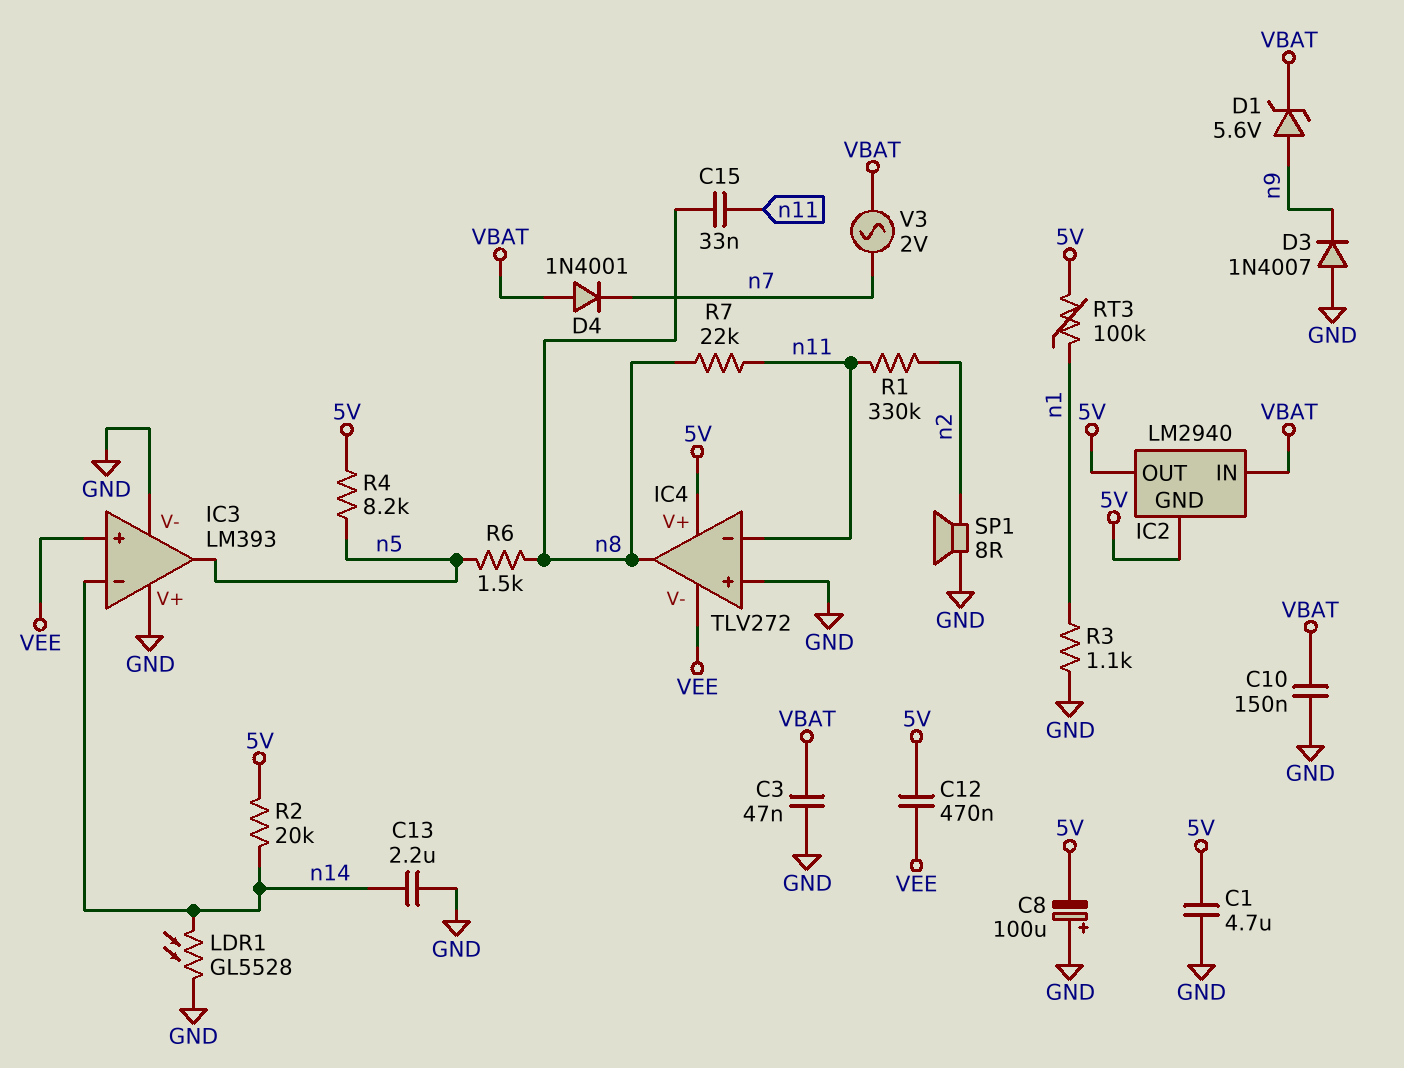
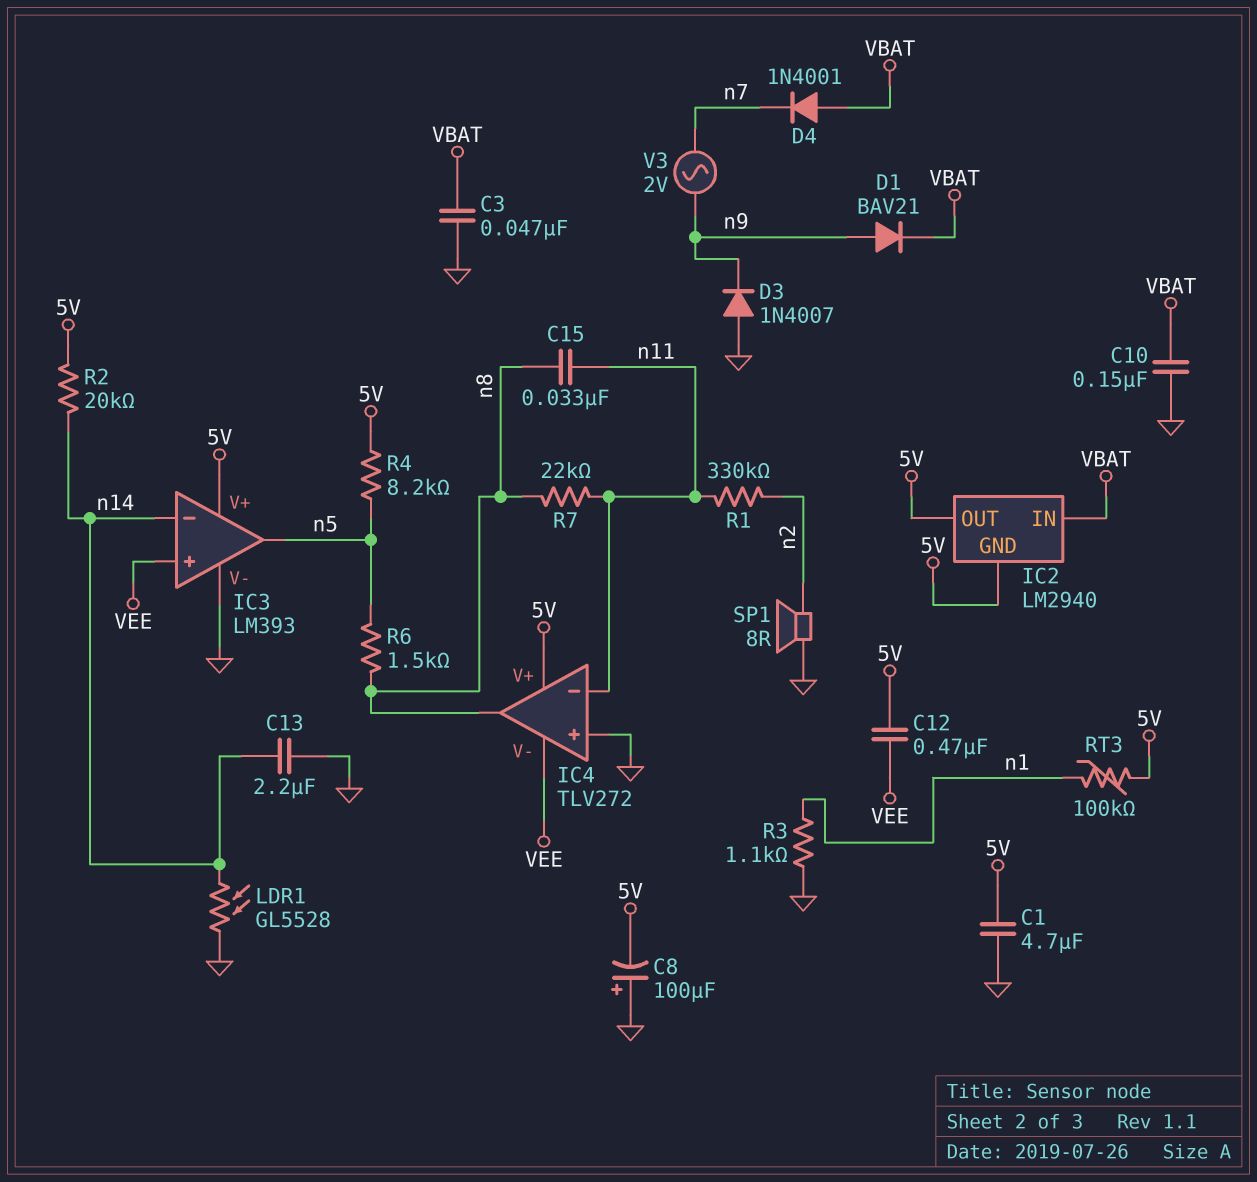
D1: zener 5.6V (A n9, K VBAT) -> diode BAV21 (A n9, K VBAT)
IC3 pin V+: GND -> 5V
V3: AC 2V (VBAT, n7) -> AC 2V (n7, n9)

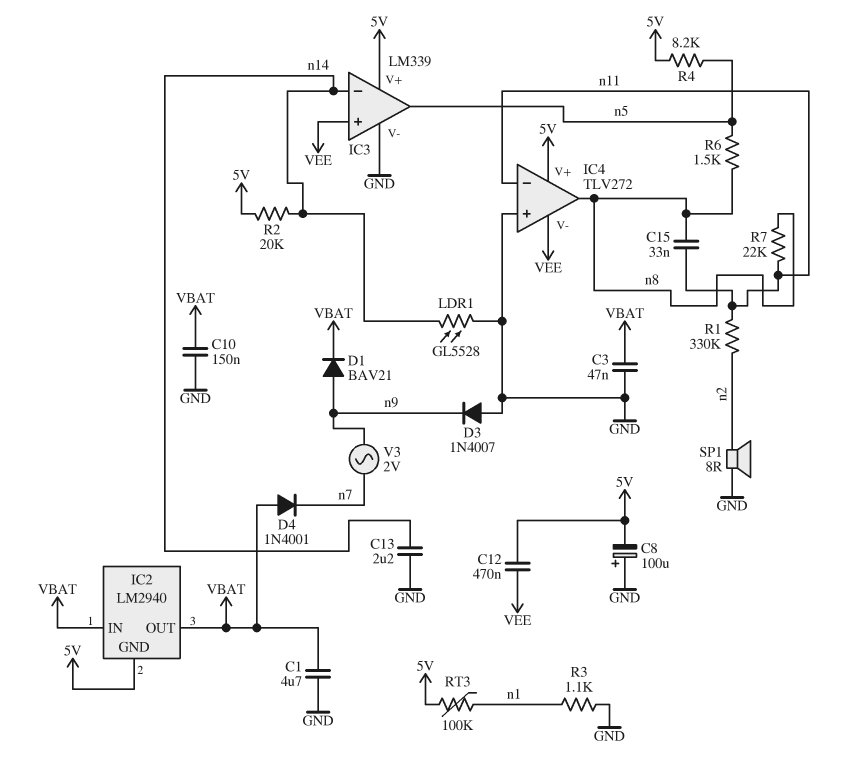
C1: 4.7uF (5V, GND) -> 4.7uF (GND, VBAT)
IC2 pin OUT: 5V -> VBAT
IC3: LM393 -> LM339

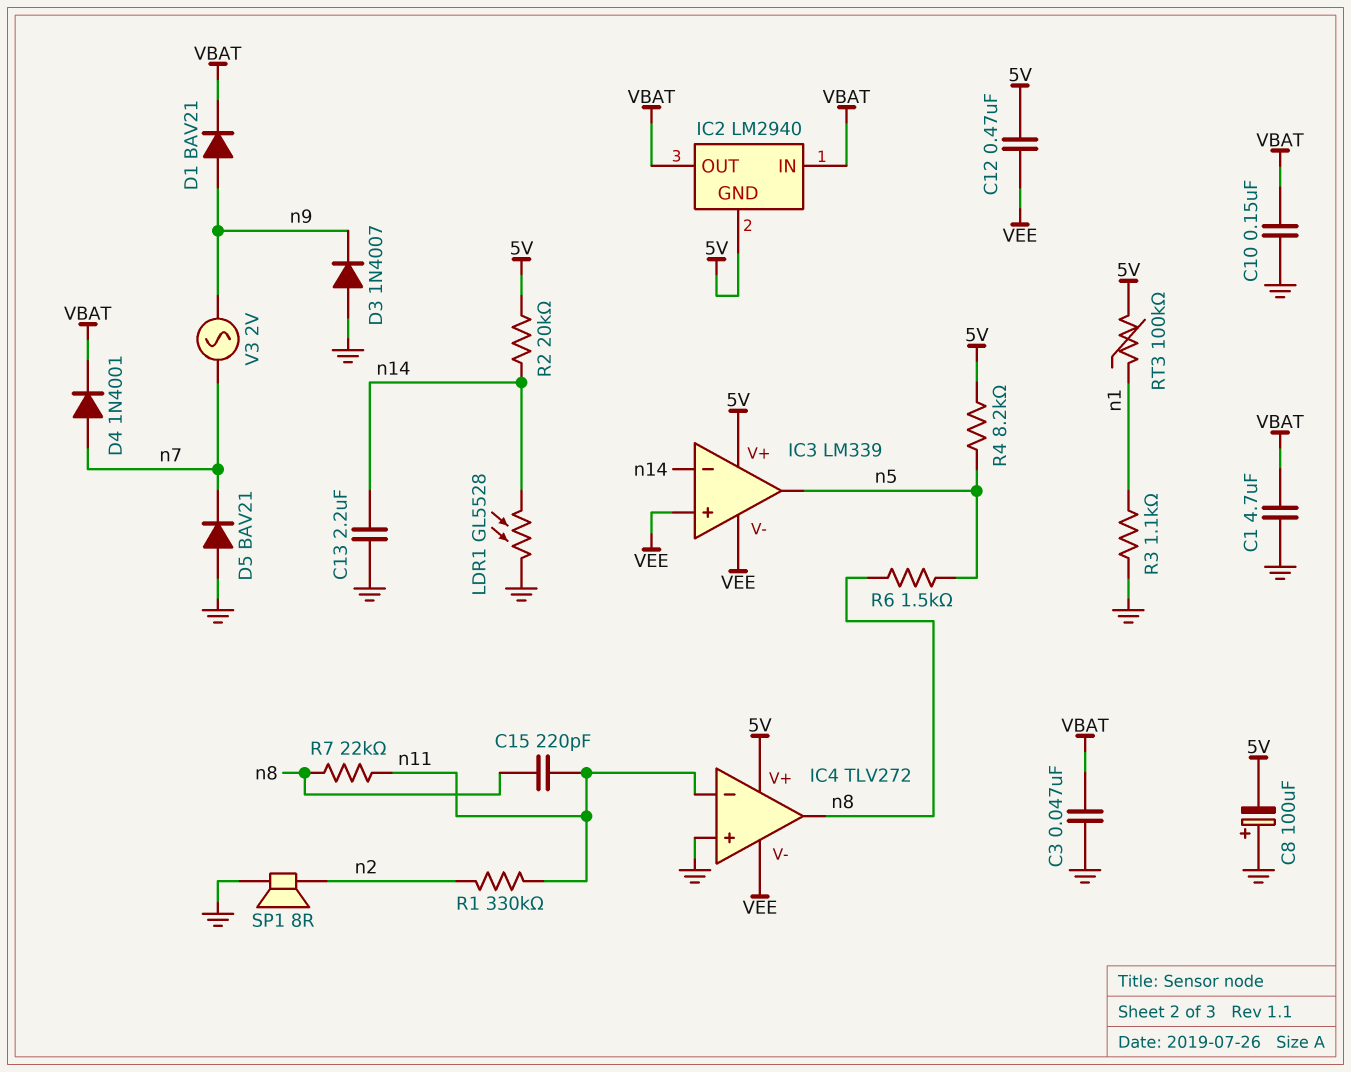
C15: 33nF (n8, n11) -> 220pF (n8, n11)
D4: diode 1N4001 (A VBAT, K n7) -> diode 1N4001 (A n7, K VBAT)
D5: none -> diode BAV21 (A GND, K n7)
IC3 pin V-: GND -> VEE

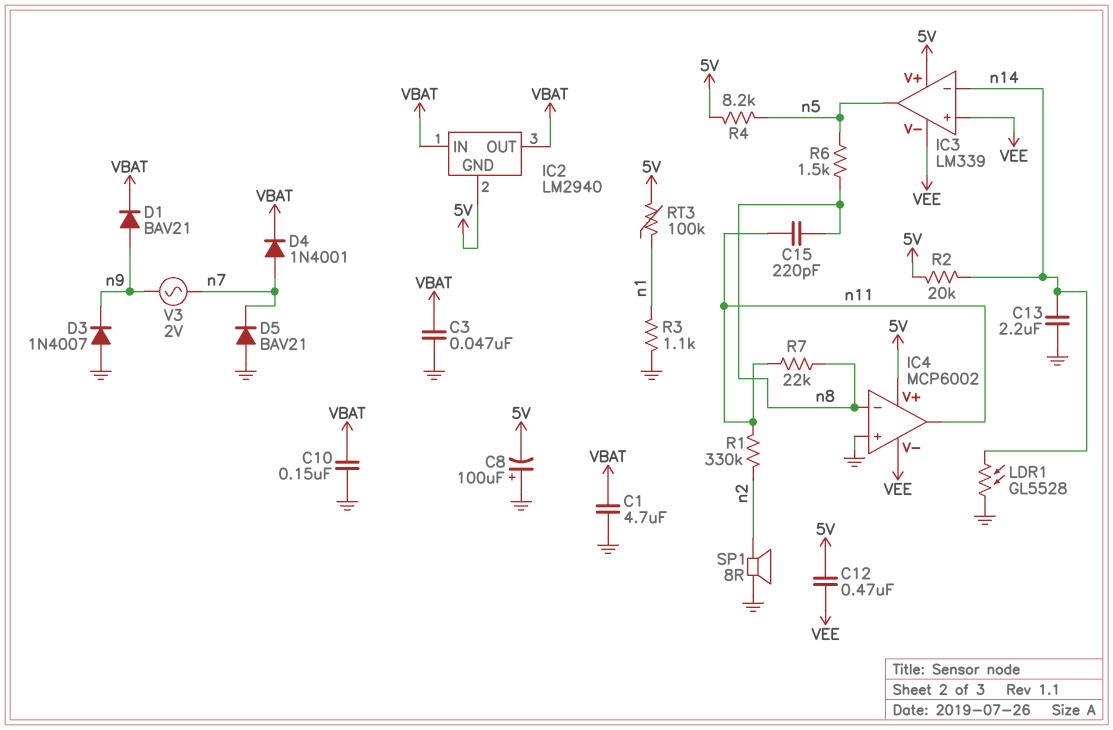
IC4: TLV272 -> MCP6002
IC4 pin in-: n11 -> n8
IC4 pin out: n8 -> n11

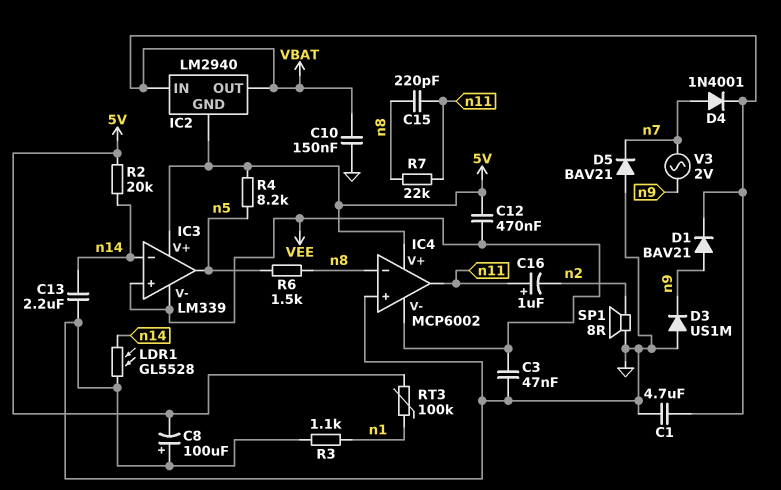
C3: 47nF (GND, VBAT) -> 47nF (GND, VEE)
C16: none -> 1uF (plus n11, minus n2)
D3: diode 1N4007 (A GND, K n9) -> diode US1M (A GND, K n9)
R1: 330k (n2, n11) -> none

